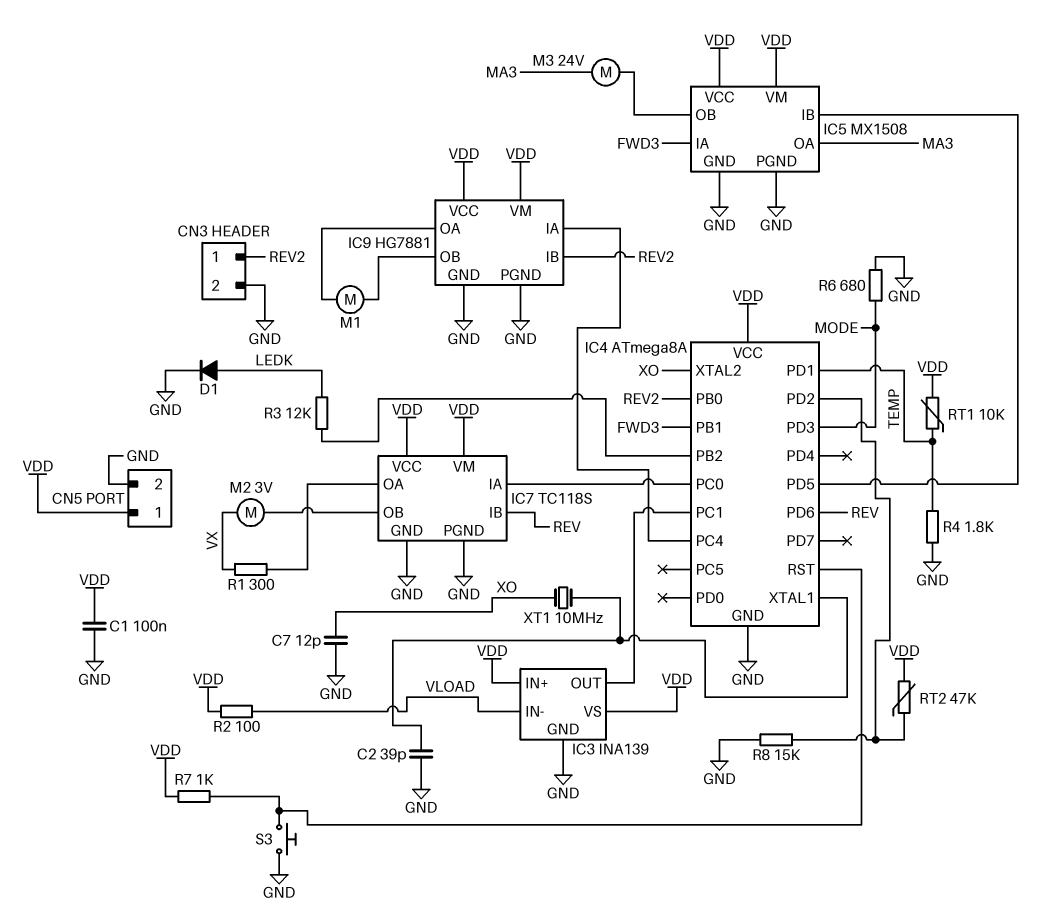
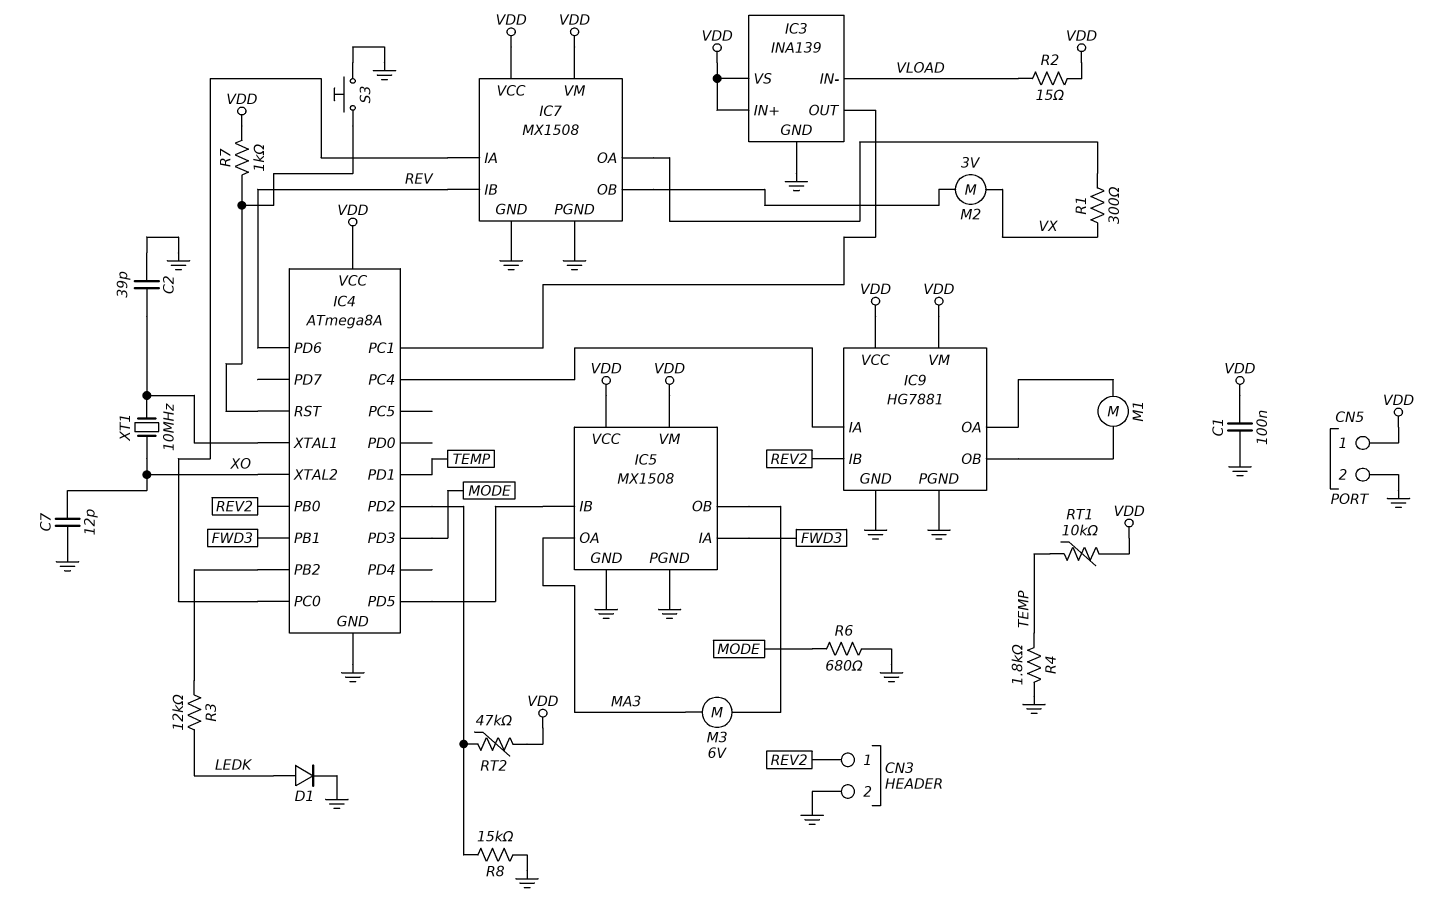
IC7: TC118S -> MX1508
M3: motor 24V (IC5/OB, MA3) -> motor 6V (IC5/OB, MA3)
R2: 100 (VDD, VLOAD) -> 15 (VDD, VLOAD)

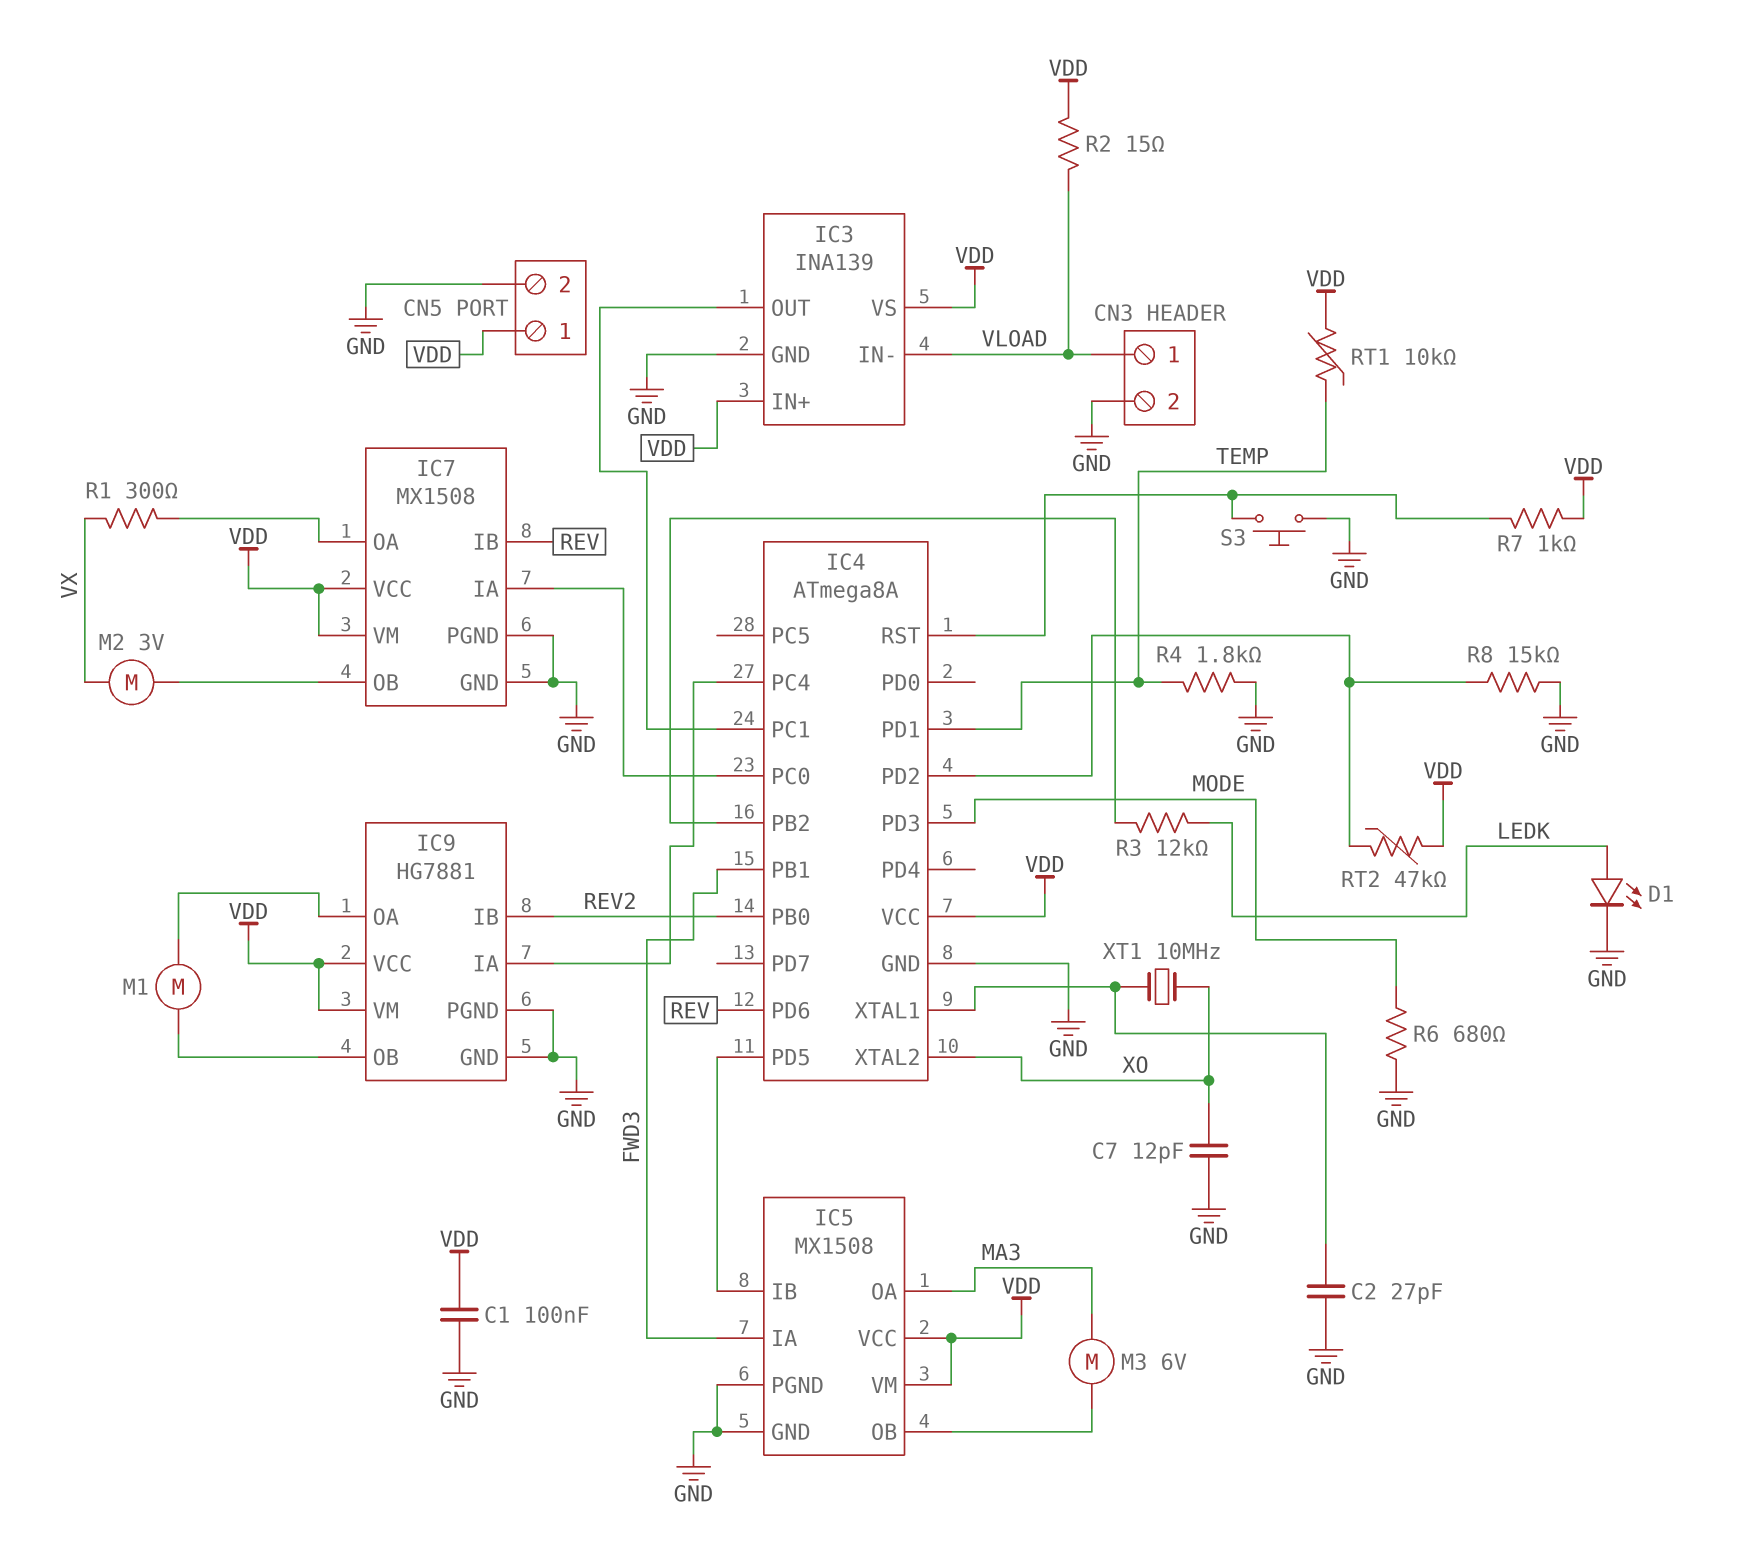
C2: 39pF (GND, IC4/XTAL1) -> 27pF (GND, IC4/XTAL1)
CN3 pin 1: REV2 -> VLOAD
D1: diode (A LEDK, K GND) -> LED (A LEDK, K GND)

